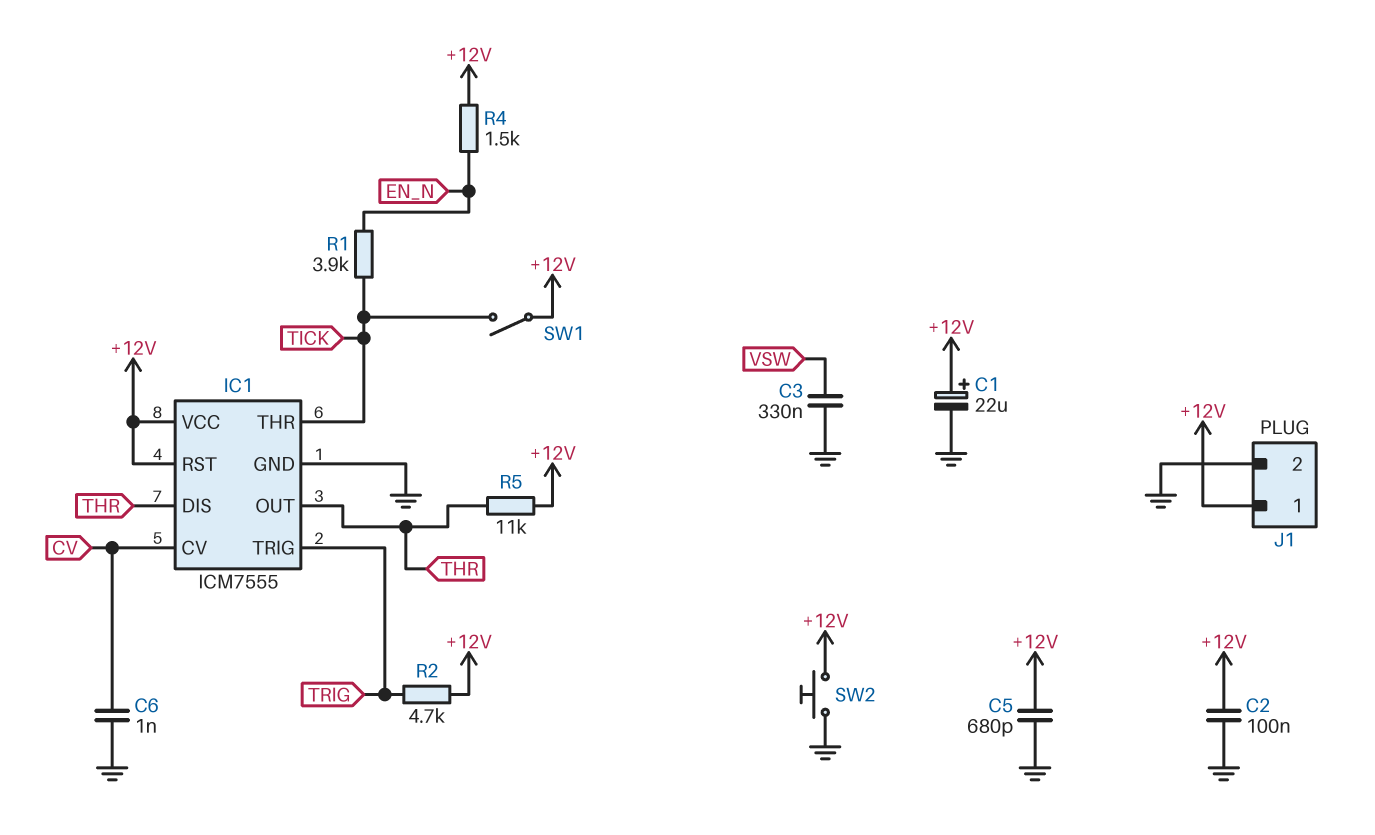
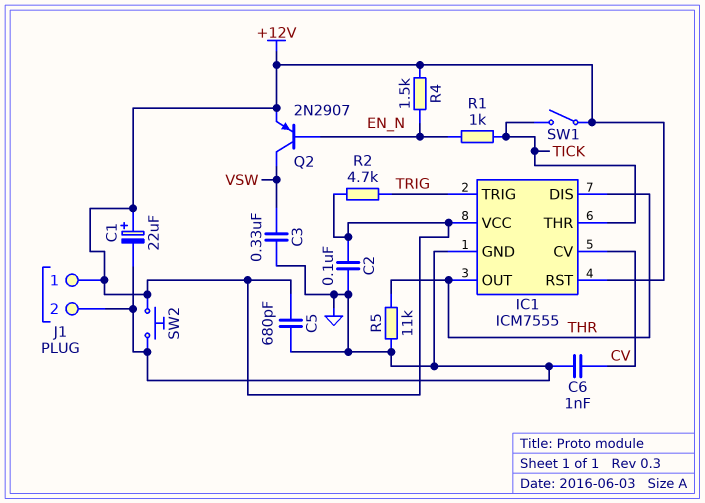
Q2: none -> PNP 2N2907 (B EN_N, C VSW, E +12V)
R1: 3.9k (EN_N, TICK) -> 1k (EN_N, TICK)
R5: 11k (+12V, THR) -> 11k (GND, THR)

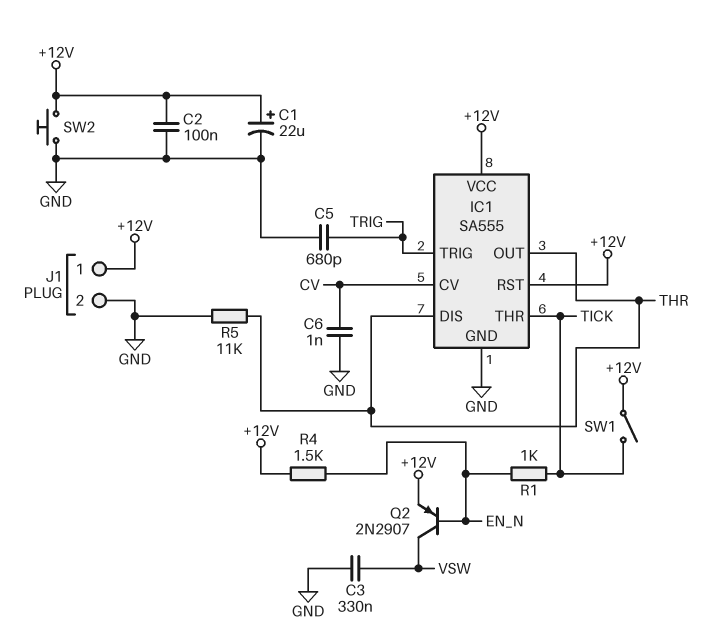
C5: 680pF (+12V, GND) -> 680pF (GND, TRIG)
IC1: ICM7555 -> SA555
R2: 4.7k (+12V, TRIG) -> none

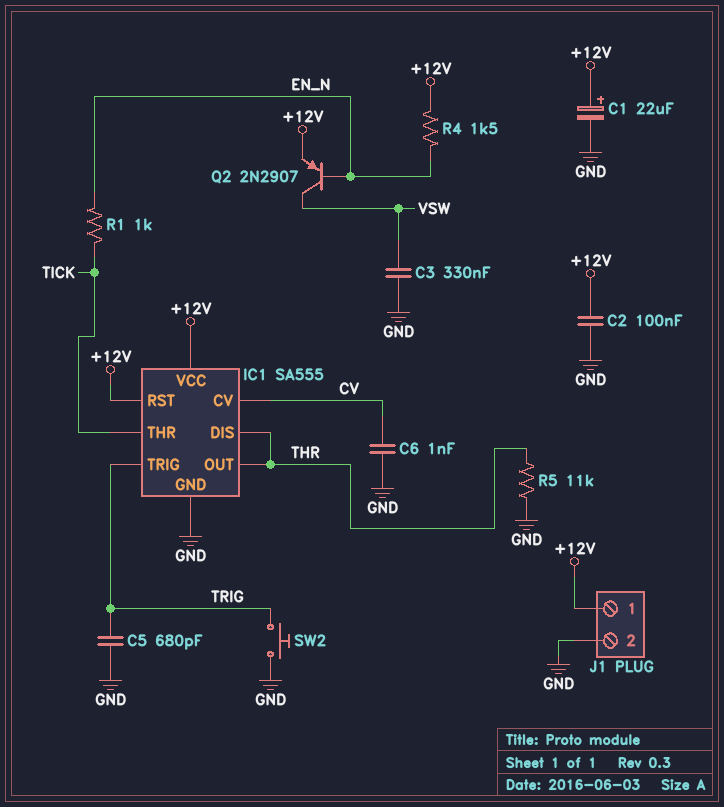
SW1: switch (+12V, TICK) -> none
SW2: button (+12V, GND) -> button (GND, TRIG)

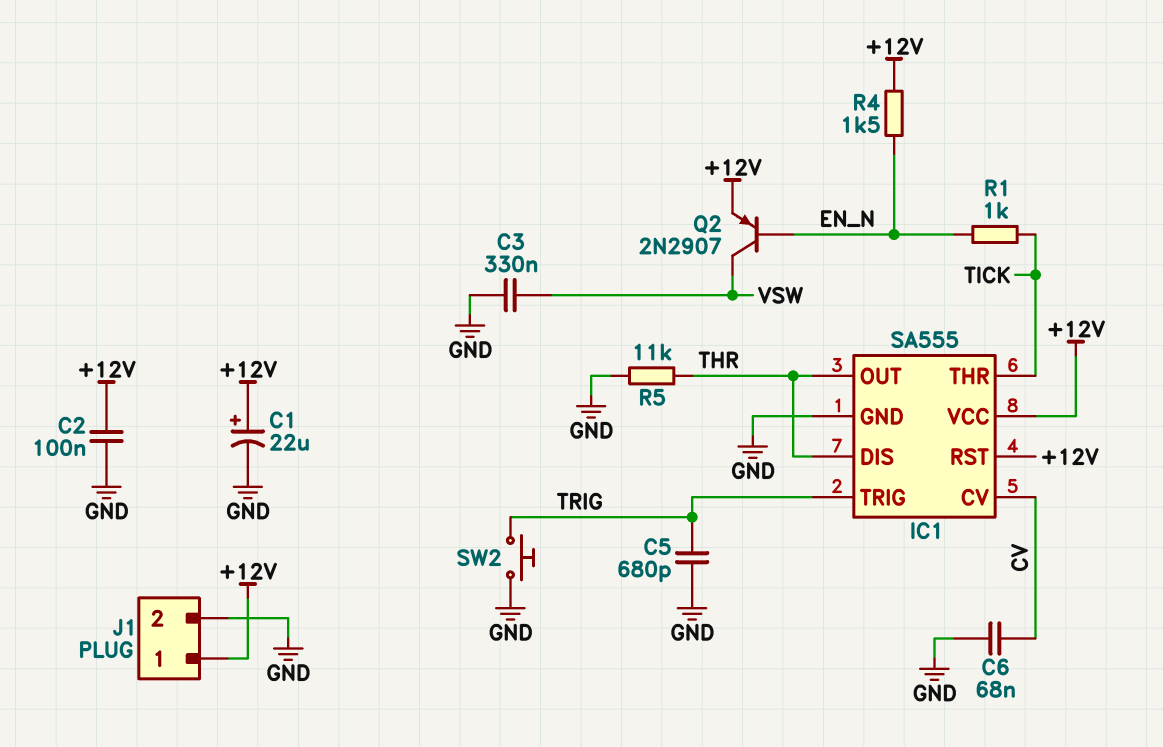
C6: 1nF (CV, GND) -> 68nF (CV, GND)

